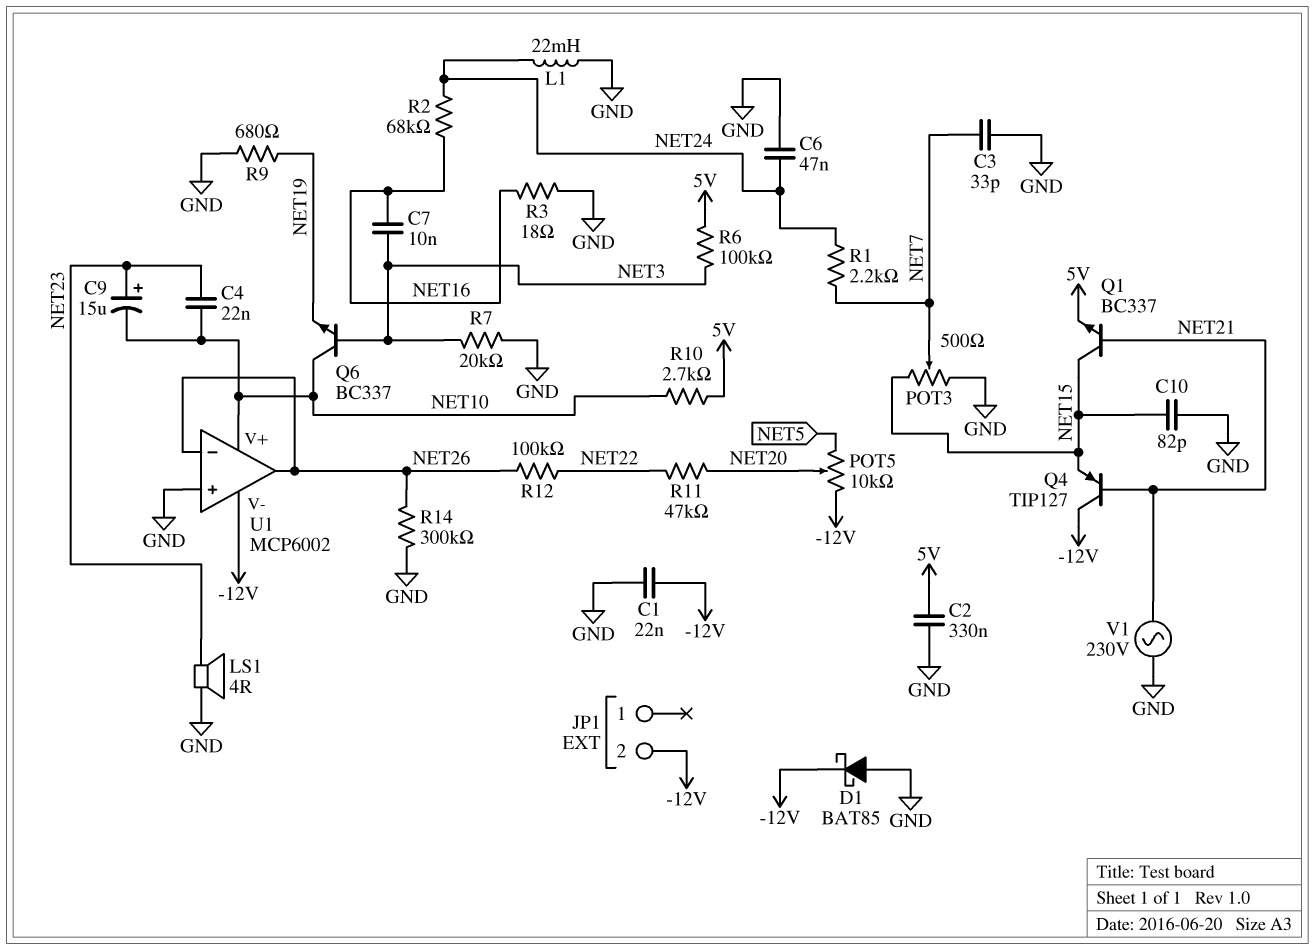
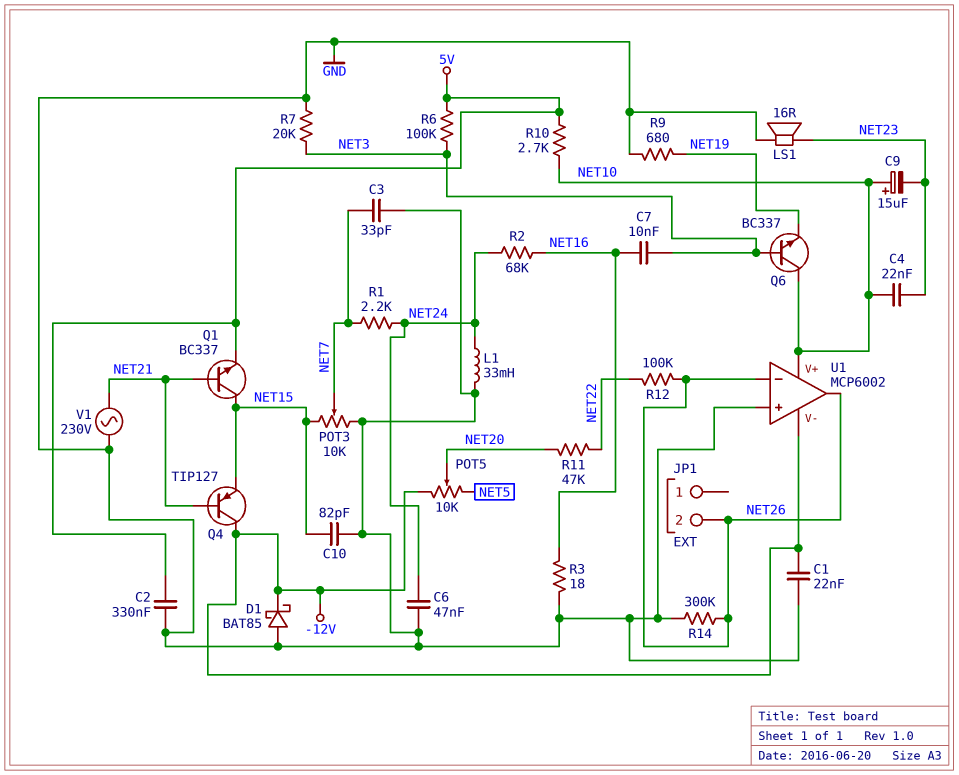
C9: 15uF (plus NET23, minus NET10) -> 15uF (plus NET10, minus NET23)
JP1 pin 2: -12V -> NET26
L1: 22mH (GND, NET24) -> 33mH (GND, NET24)
LS1: speaker 4R (GND, NET23) -> speaker 16R (GND, NET23)
POT3: 500 (GND, NET15, wiper NET7) -> 10k (GND, NET15, wiper NET7)

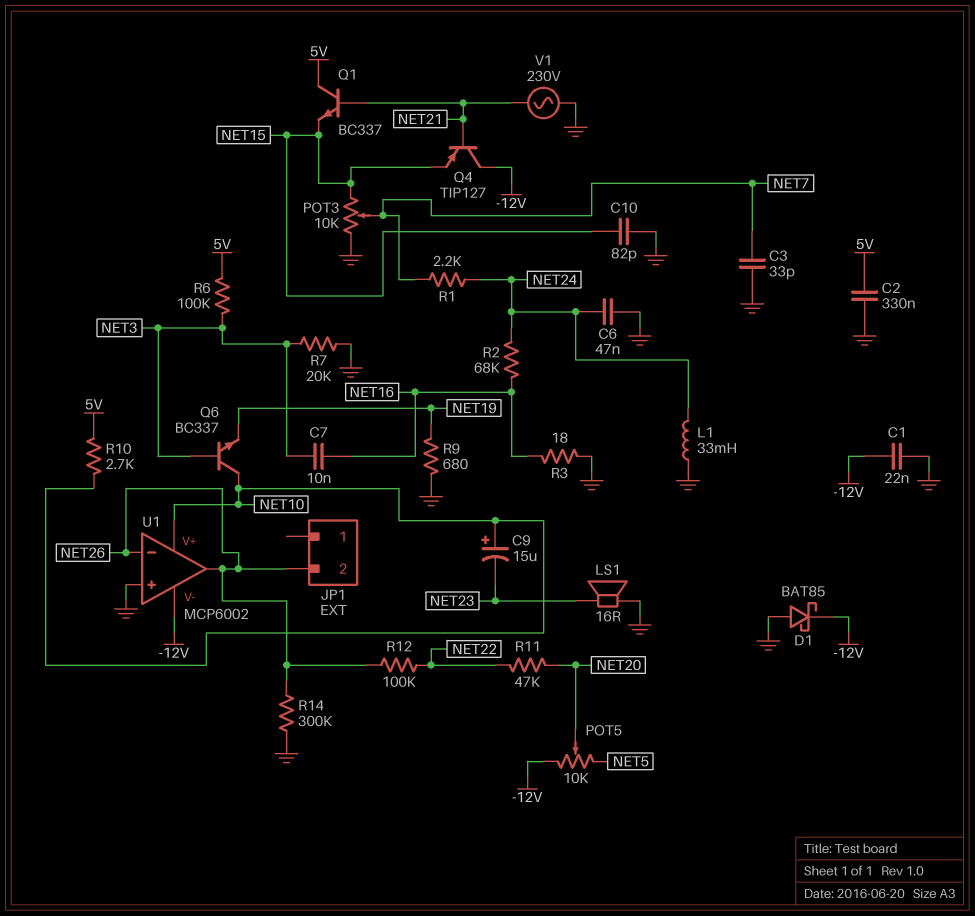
C4: 22nF (NET10, NET23) -> none
Q1: NPN BC337 (B NET21, C NET15, E 5V) -> NPN BC337 (B NET21, C 5V, E NET15)

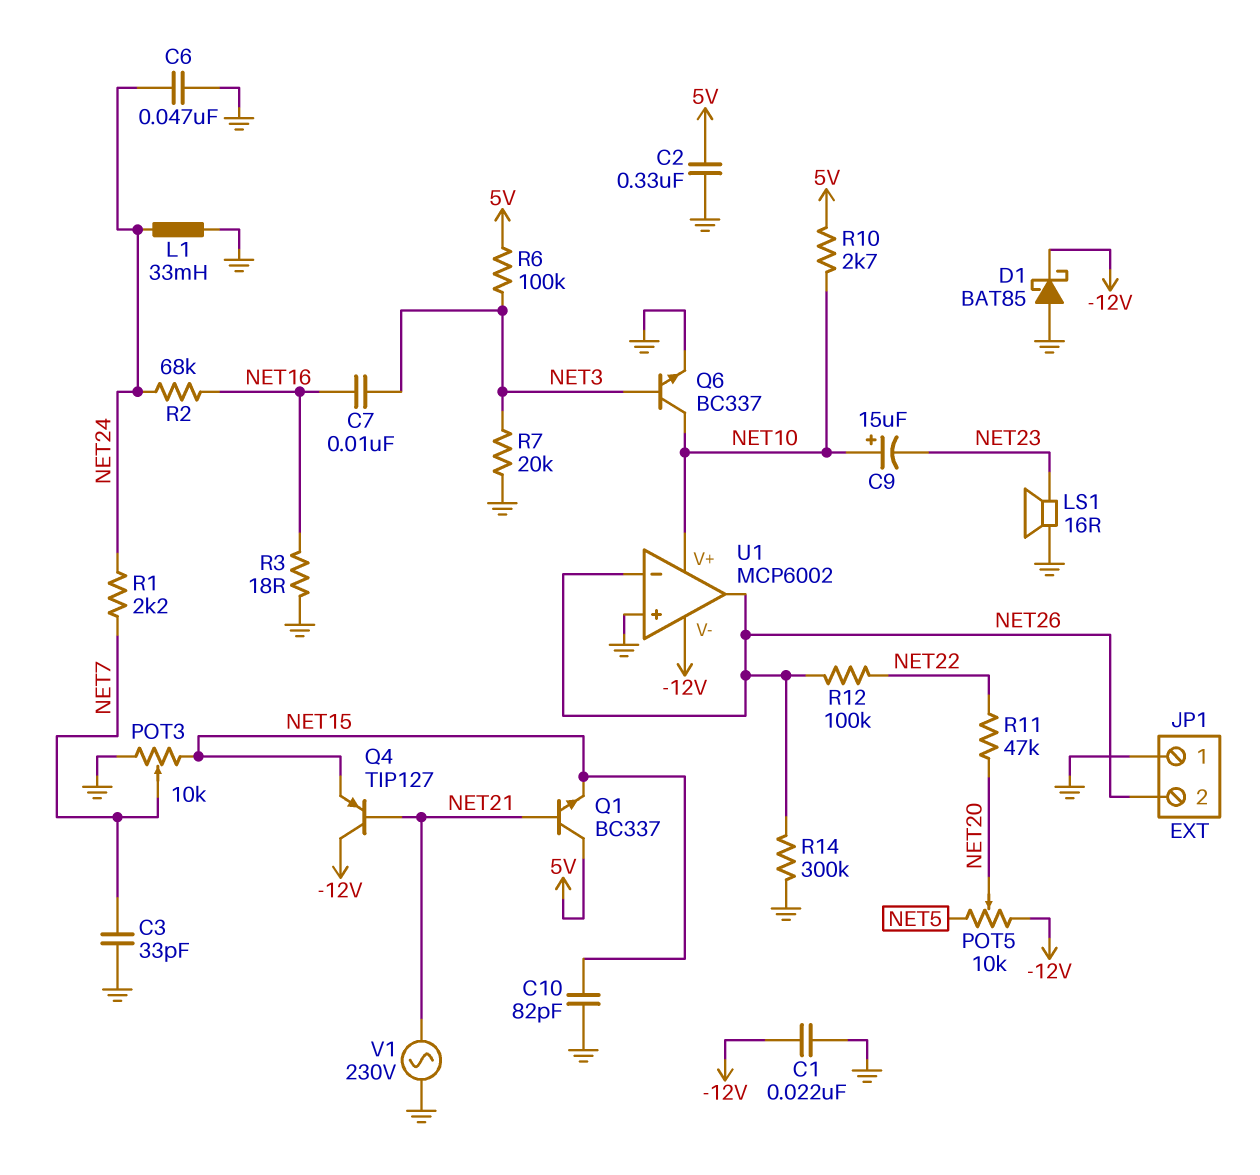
JP1 pin 1: none -> GND
Q6: NPN BC337 (B NET3, C NET10, E NET19) -> NPN BC337 (B NET3, C NET10, E GND)
R9: 680 (GND, NET19) -> none

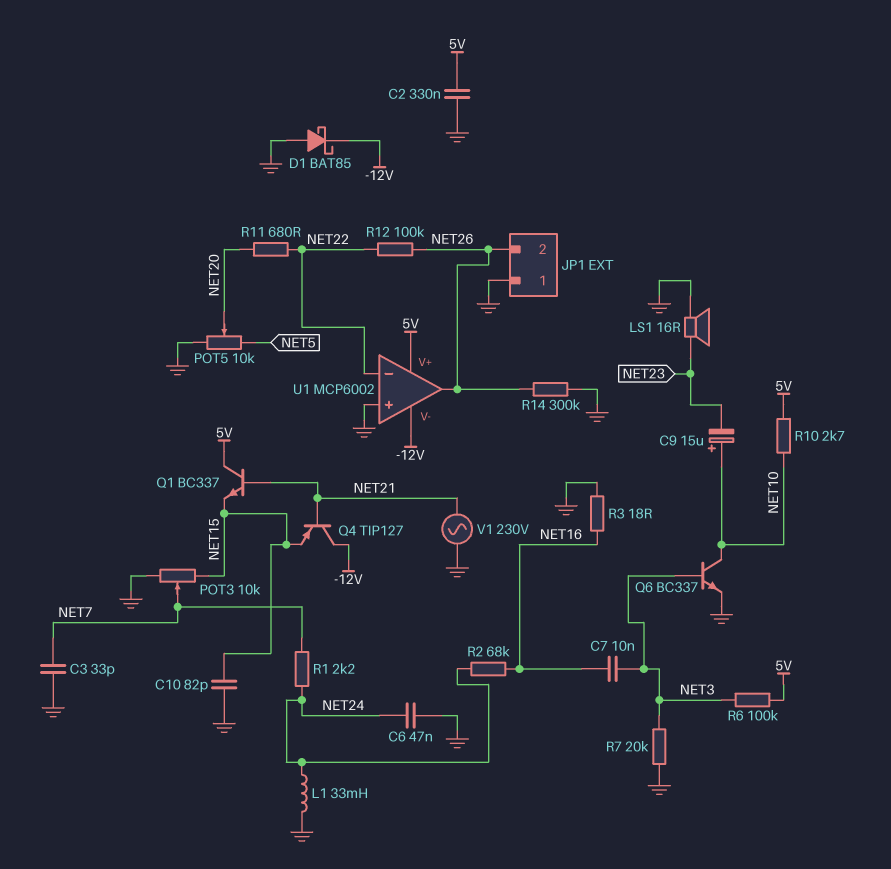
C1: 22nF (-12V, GND) -> none
POT5: 10k (-12V, NET5, wiper NET20) -> 10k (GND, NET5, wiper NET20)
R11: 47k (NET20, NET22) -> 680 (NET20, NET22)
U1 pin V+: NET10 -> 5V
U1 pin in-: NET26 -> NET22

